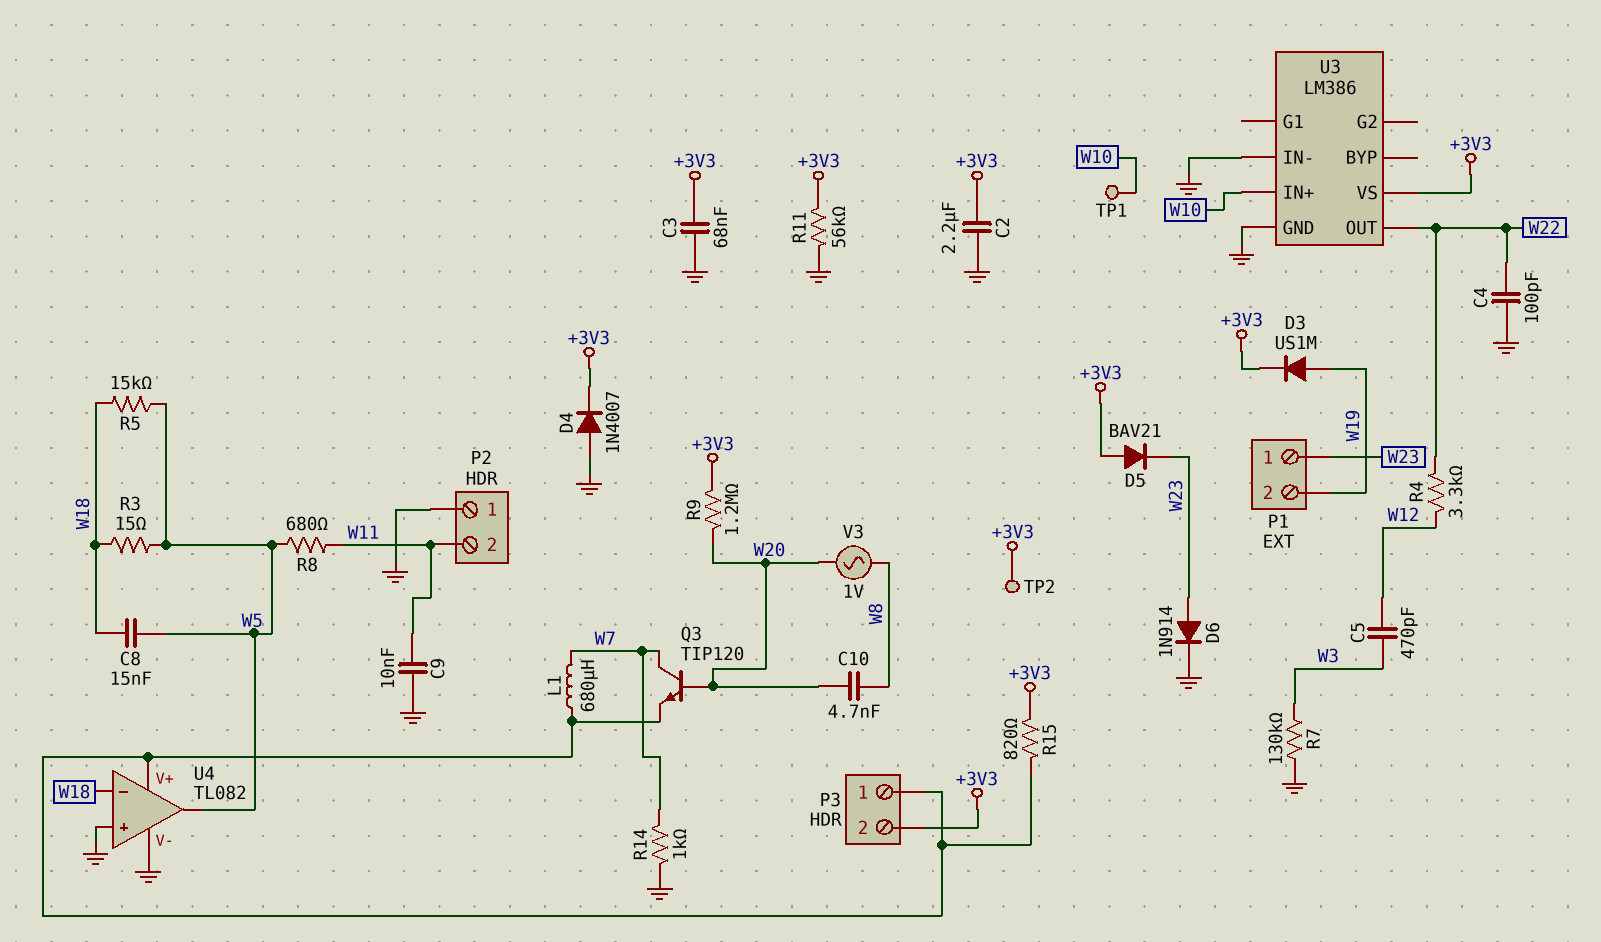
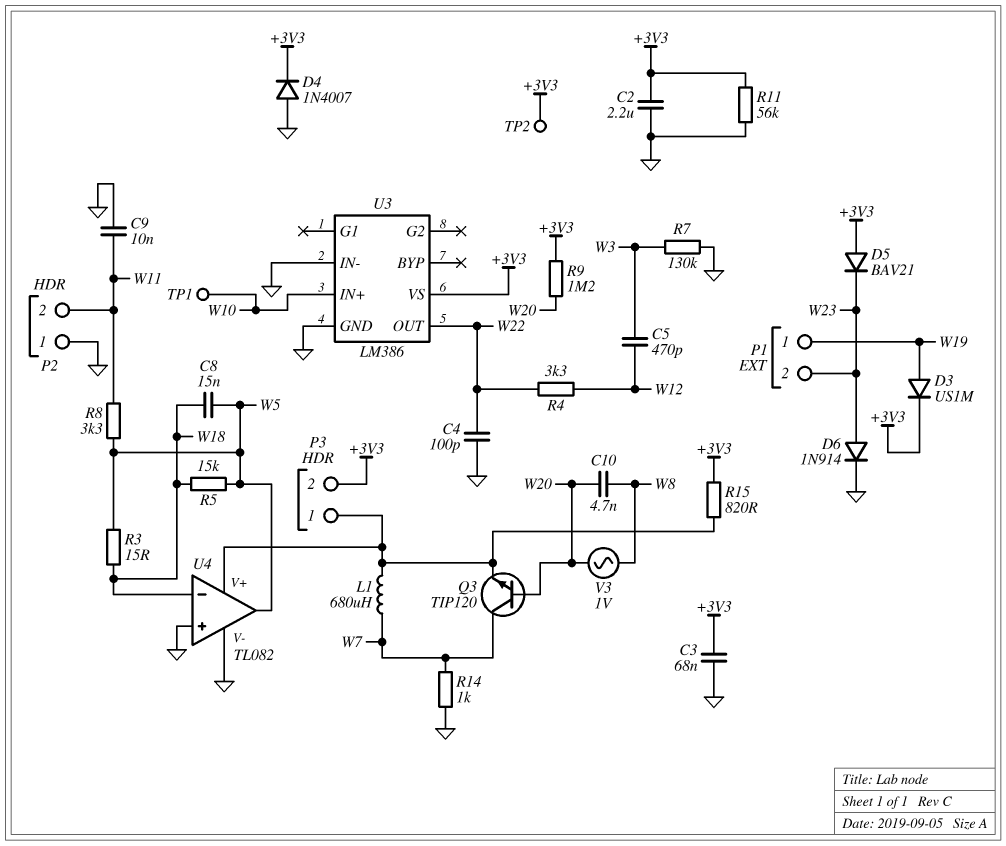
P1 pin 1: W23 -> W19
P1 pin 2: W19 -> W23
R8: 680 (W5, W11) -> 3.3k (W5, W11)

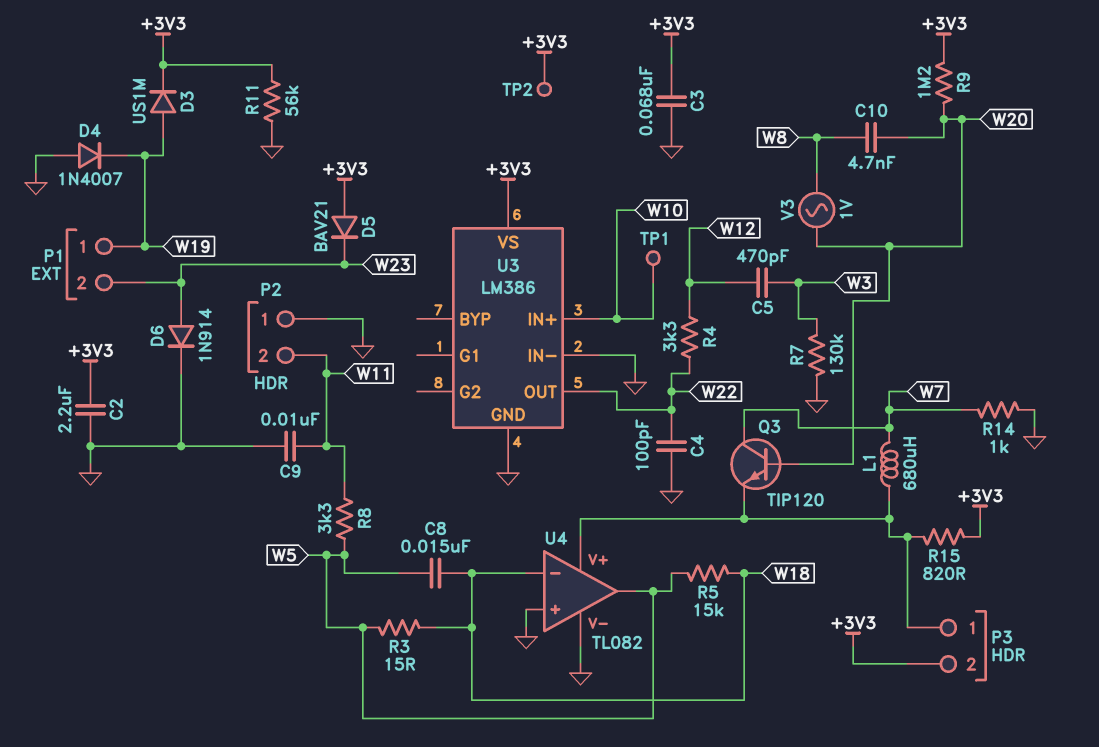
D4: diode 1N4007 (A GND, K +3V3) -> diode 1N4007 (A GND, K W19)

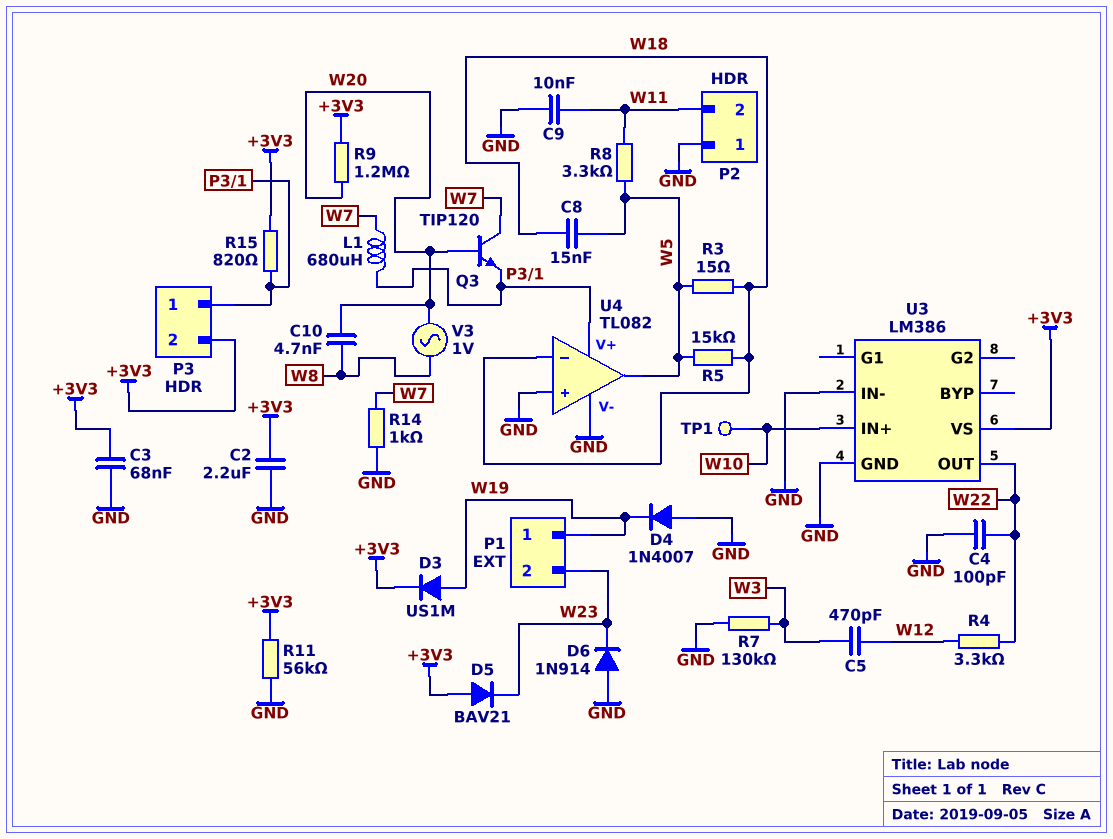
D6: diode 1N914 (A W23, K GND) -> diode 1N914 (A GND, K W23)
TP2: test point (+3V3) -> none

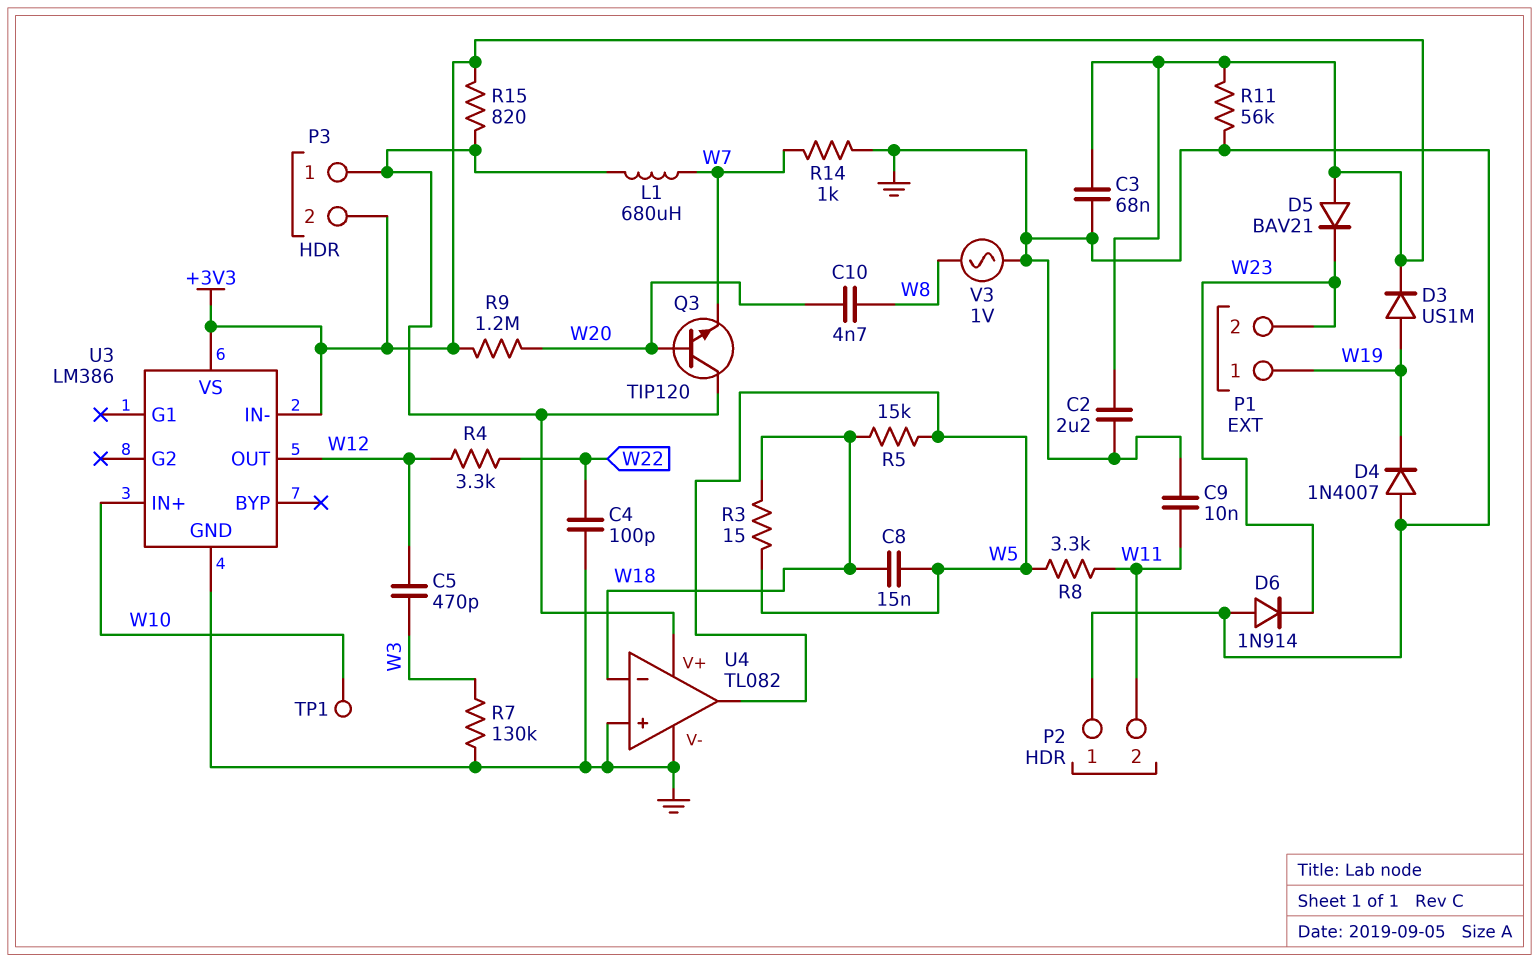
Q3: NPN TIP120 (B W20, C W7, E P3/1) -> NPN TIP120 (B W20, C P3/1, E W7)
U3 pin IN-: GND -> +3V3
U3 pin OUT: W22 -> W12
V3: AC 1V (W8, W20) -> AC 1V (GND, W8)

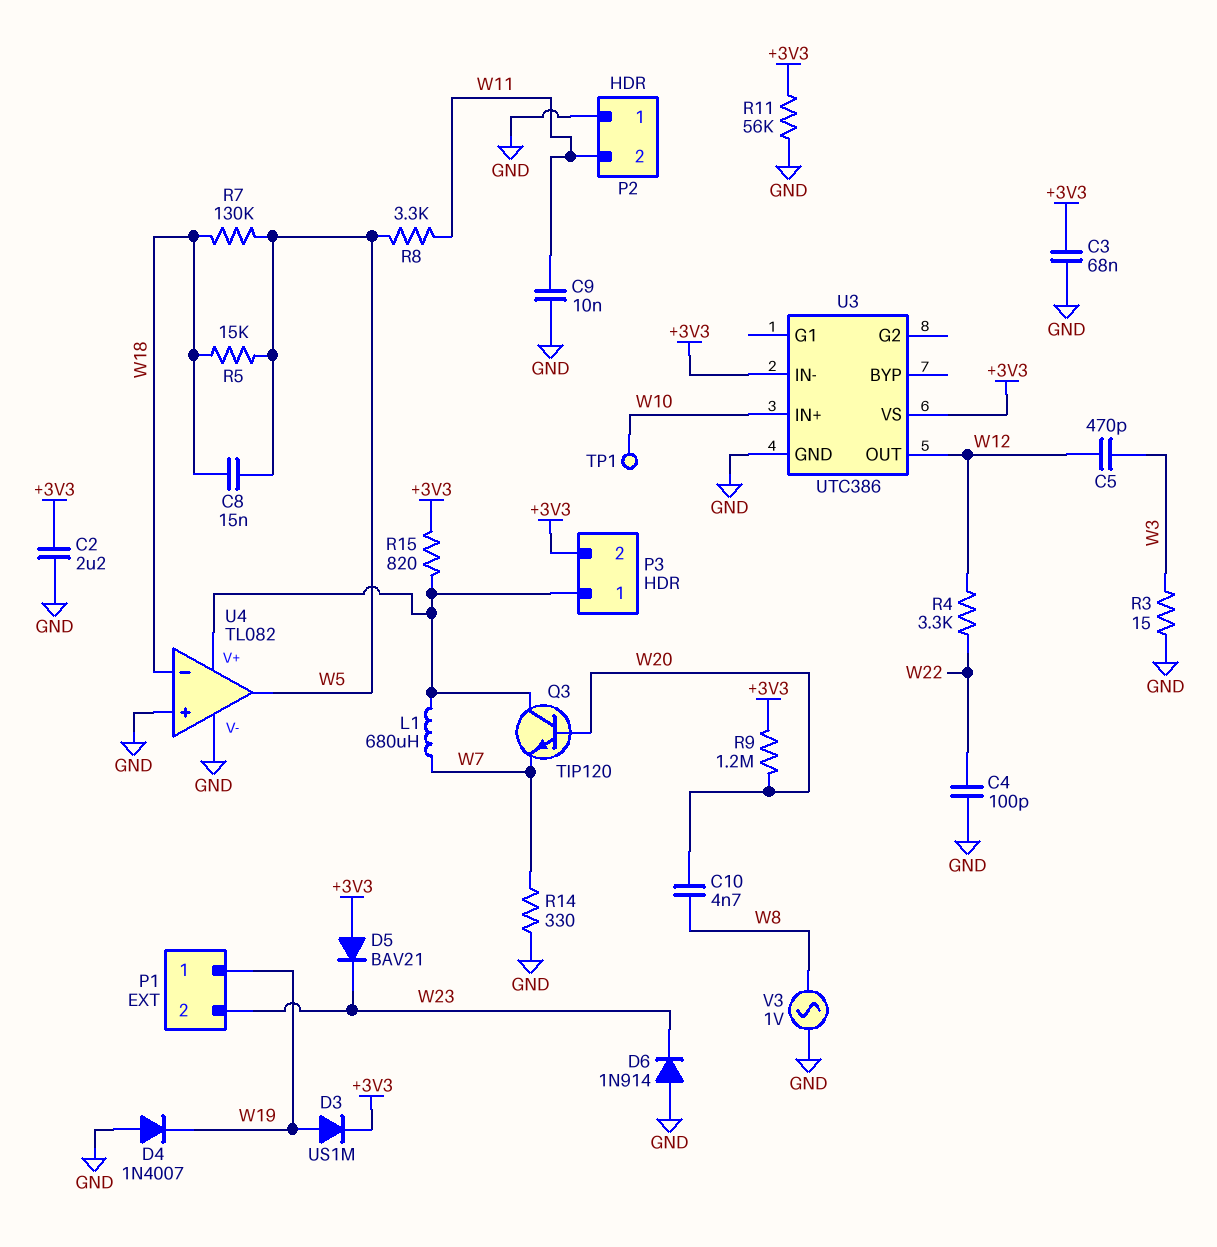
R3: 15 (W5, W18) -> 15 (GND, W3)
R7: 130k (GND, W3) -> 130k (W5, W18)
R14: 1k (GND, W7) -> 330 (GND, W7)
U3: LM386 -> UTC386

